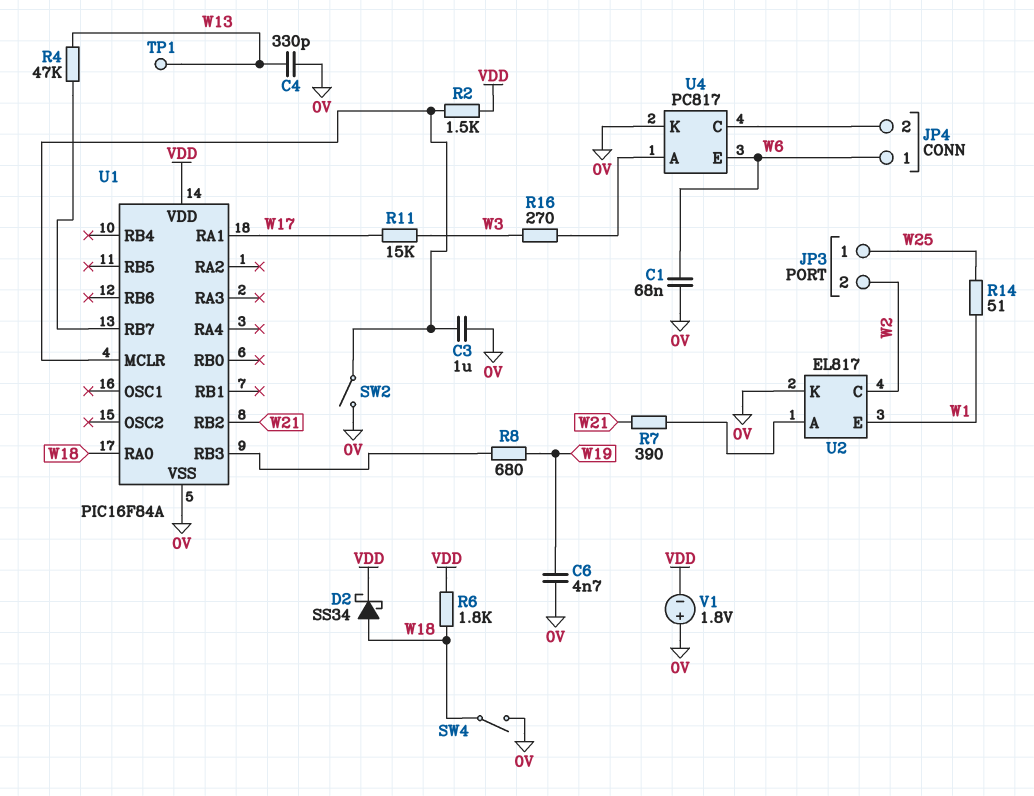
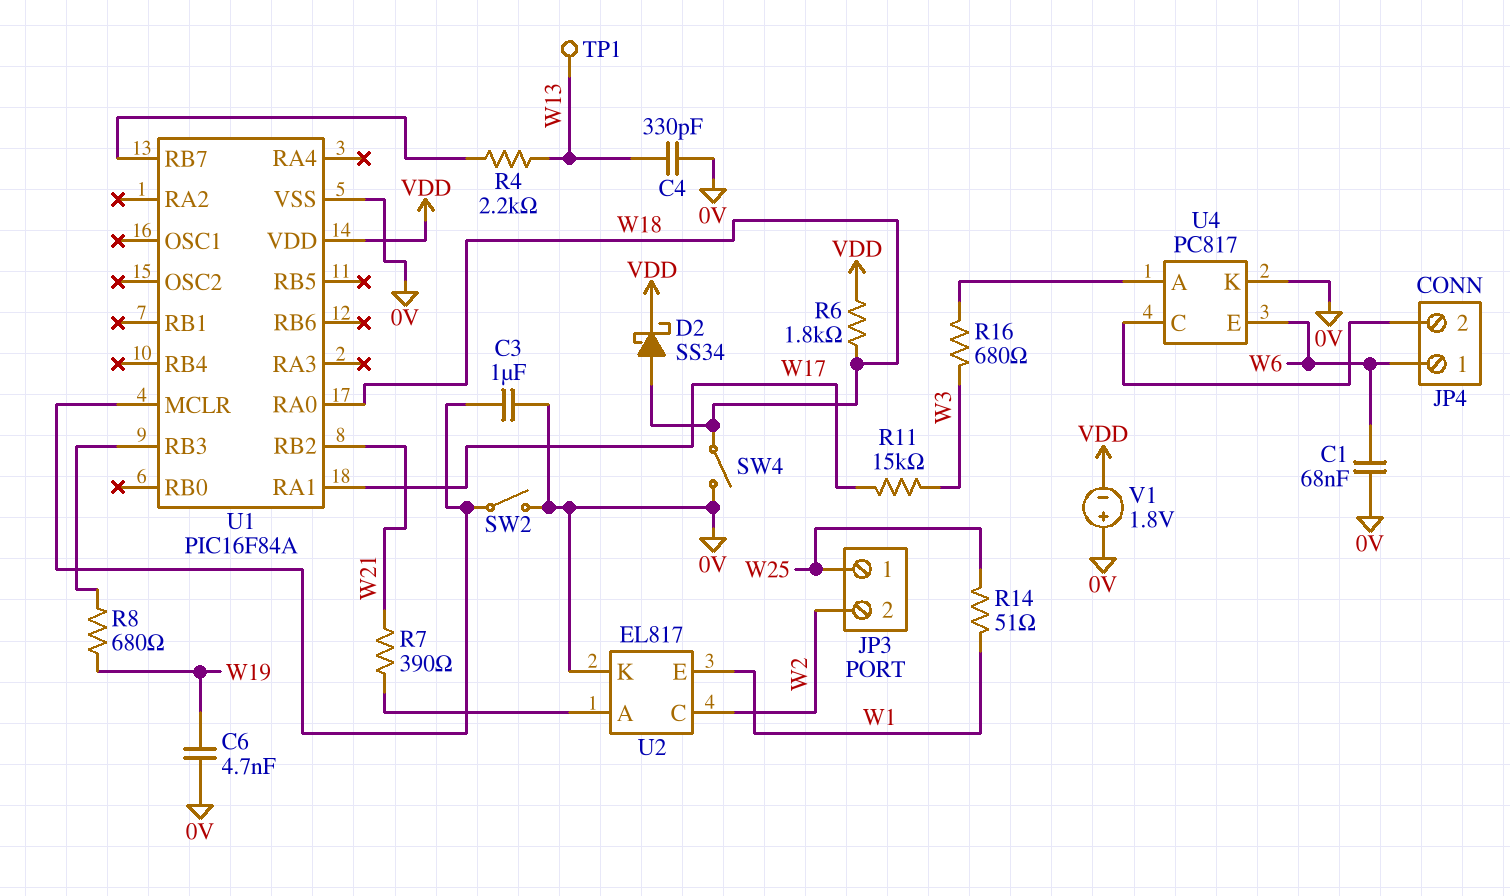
R2: 1.5k (U1/MCLR, VDD) -> none
R4: 47k (U1/RB7, W13) -> 2.2k (U1/RB7, W13)
R16: 270 (U4/A, W3) -> 680 (U4/A, W3)

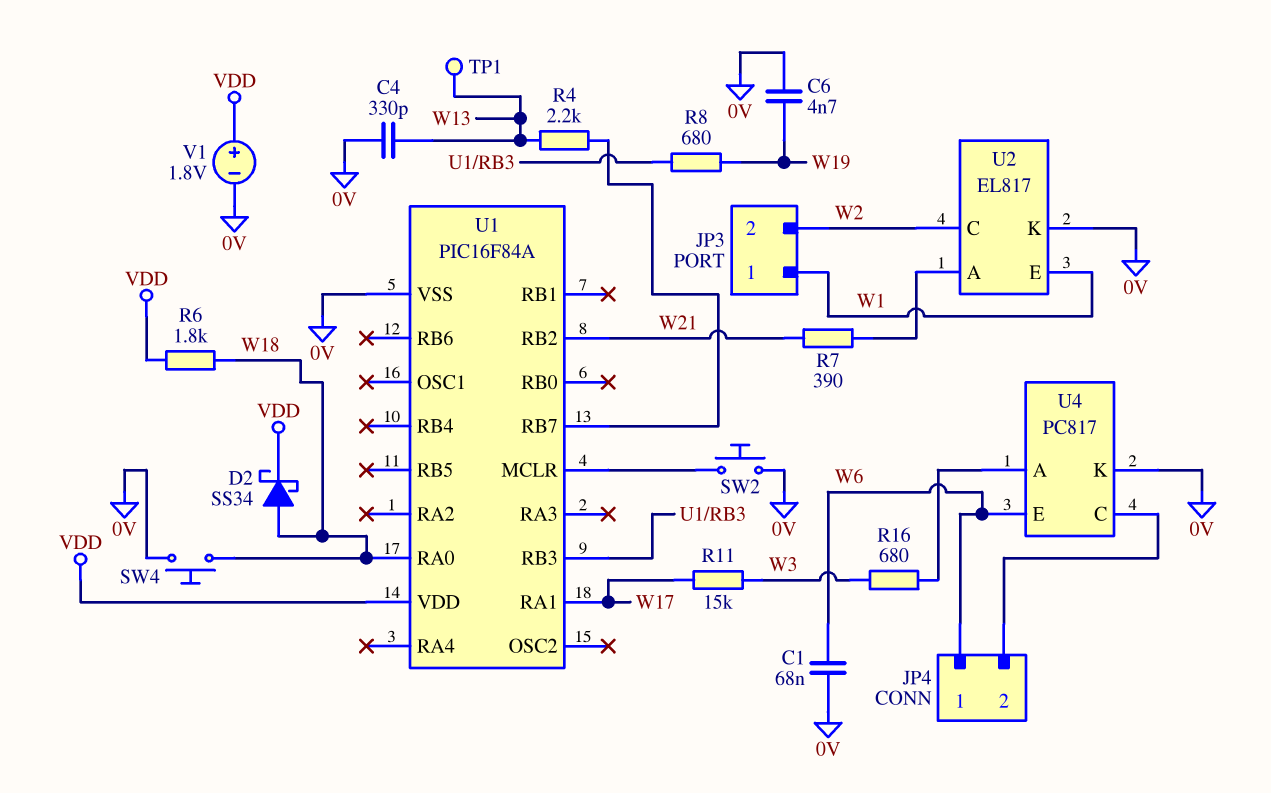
C3: 1uF (0V, U1/MCLR) -> none
JP3 pin 1: W25 -> W1
R14: 51 (W1, W25) -> none
SW2: switch (0V, U1/MCLR) -> button (0V, U1/MCLR)
SW4: switch (0V, W18) -> button (0V, W18)
V1: 1.8V (plus 0V, minus VDD) -> 1.8V (plus VDD, minus 0V)

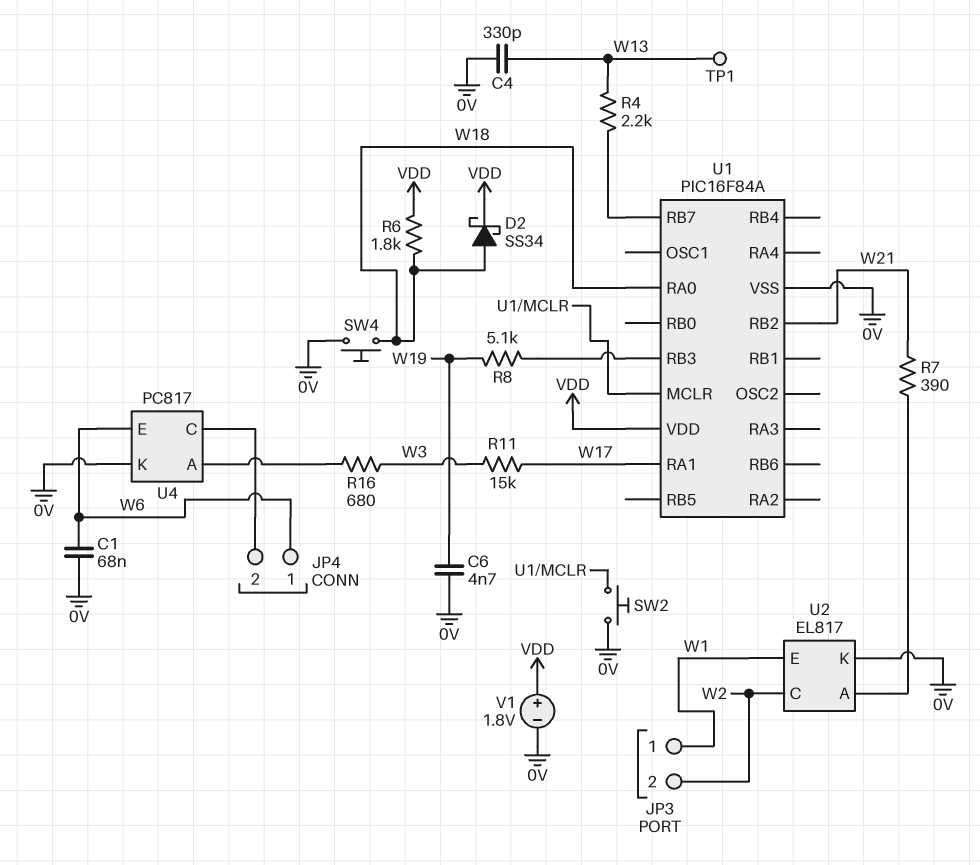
R8: 680 (U1/RB3, W19) -> 5.1k (U1/RB3, W19)

